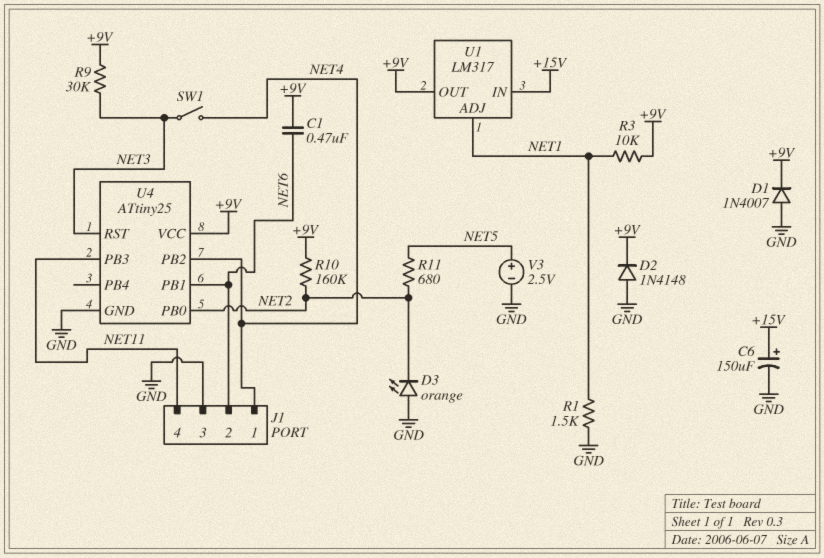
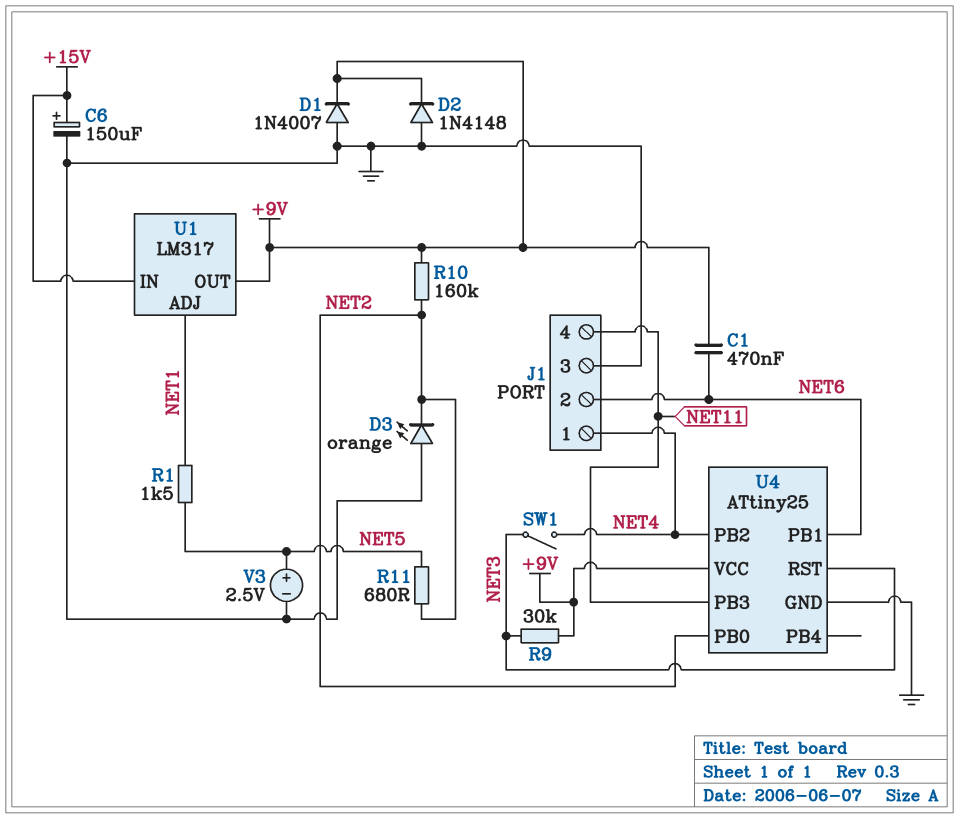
R1: 1.5k (GND, NET1) -> 1.5k (NET1, NET5)
R3: 10k (+9V, NET1) -> none

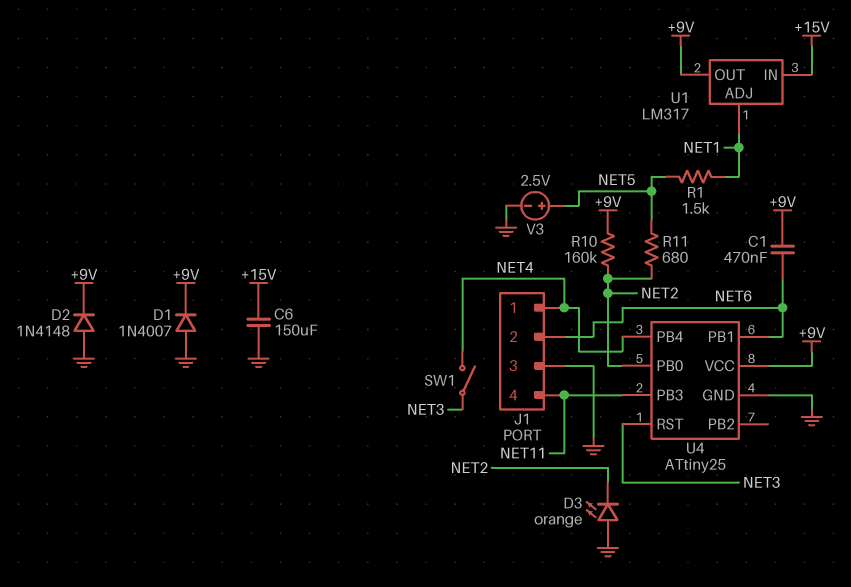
C6: 150uF (plus +15V, minus GND) -> 150uF (+15V, GND)
R9: 30k (+9V, NET3) -> none
U4 pin PB2: NET4 -> none
U4 pin PB4: none -> NET4

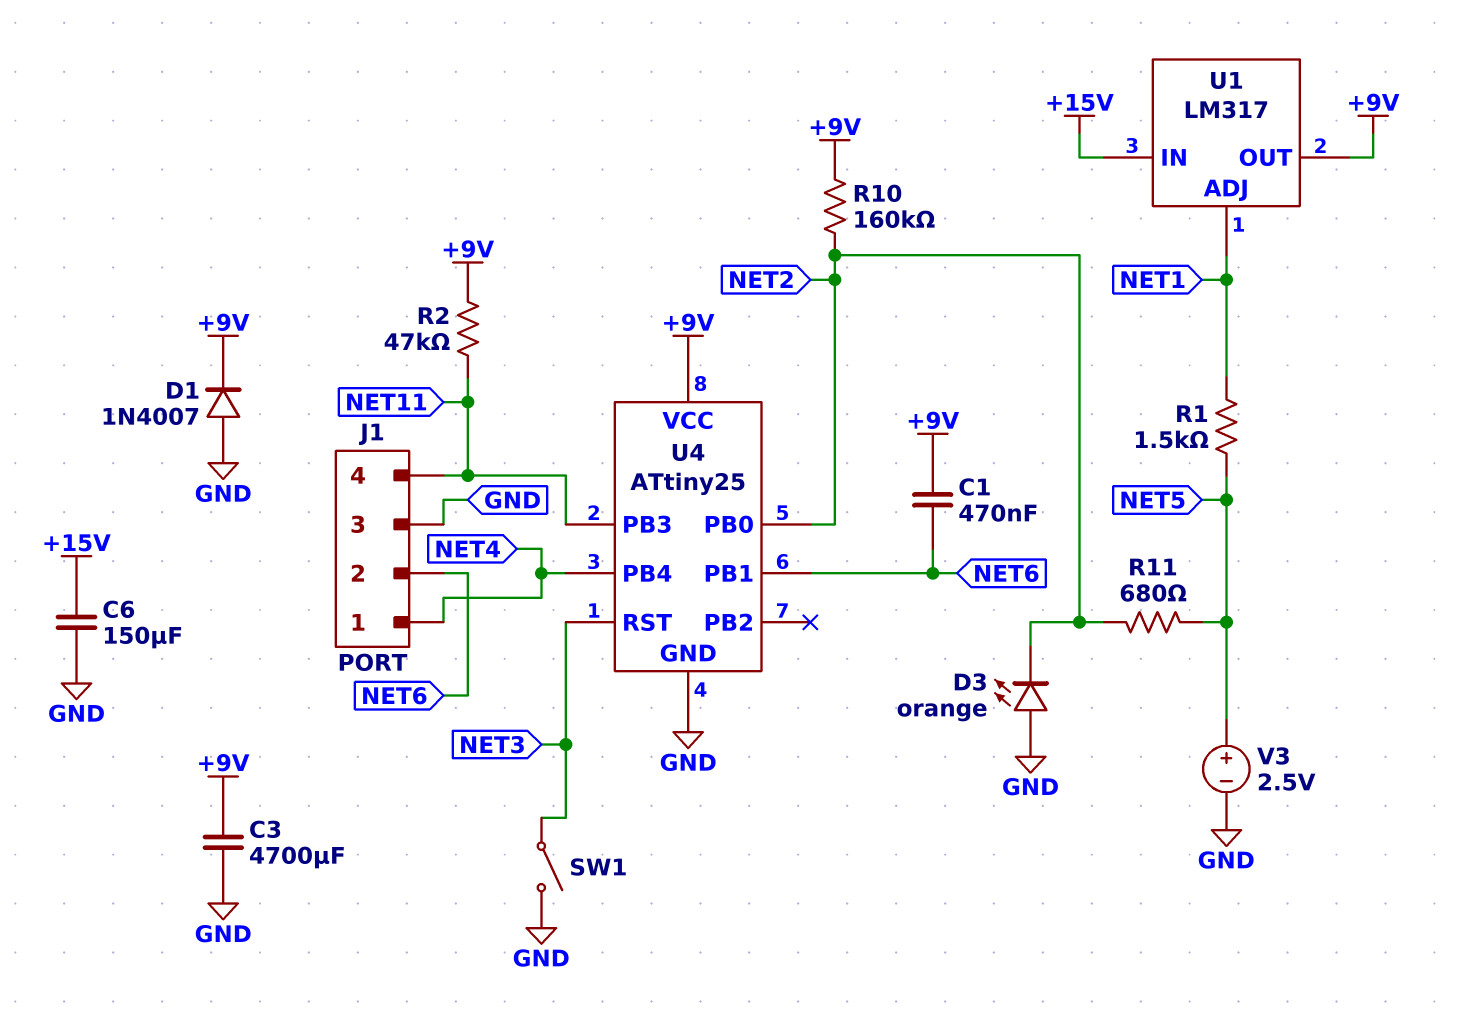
C3: none -> 4700uF (+9V, GND)
D2: diode 1N4148 (A GND, K +9V) -> none
R2: none -> 47k (+9V, NET11)
SW1: switch (NET3, NET4) -> switch (GND, NET3)

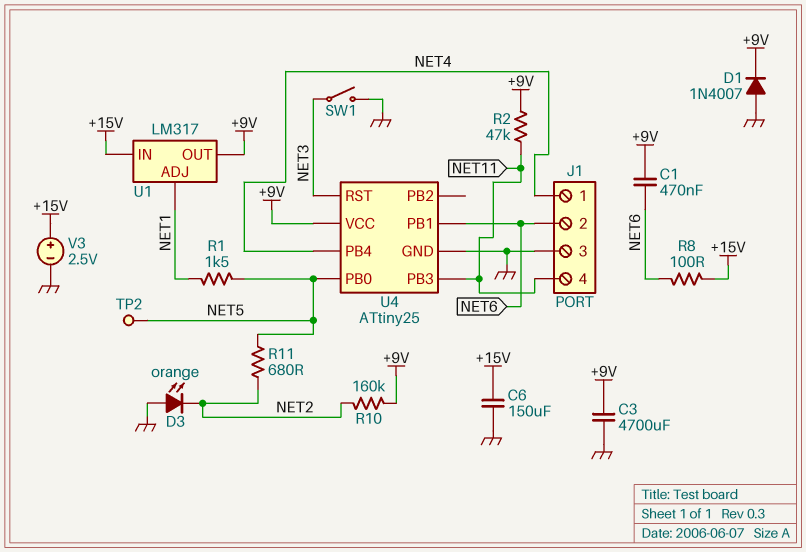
R8: none -> 100 (+15V, NET6)
TP2: none -> test point (NET5)
U4 pin PB0: NET2 -> NET5
V3: 2.5V (plus NET5, minus GND) -> 2.5V (plus +15V, minus GND)

